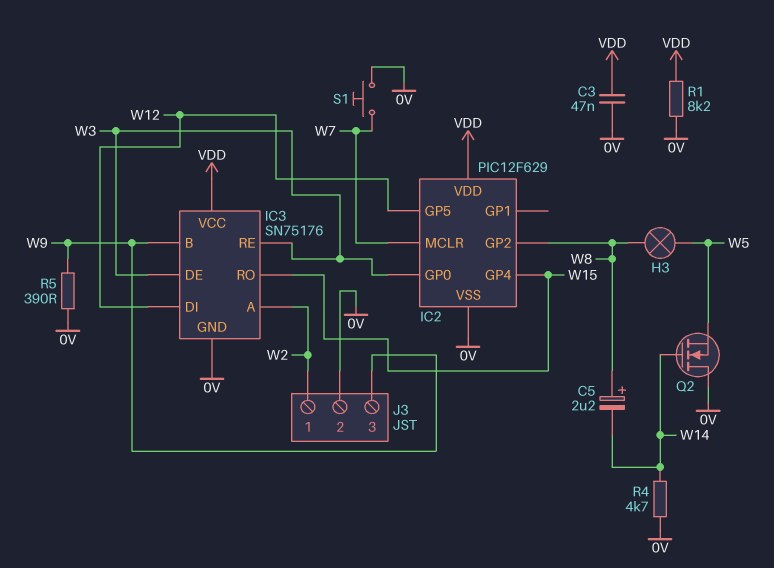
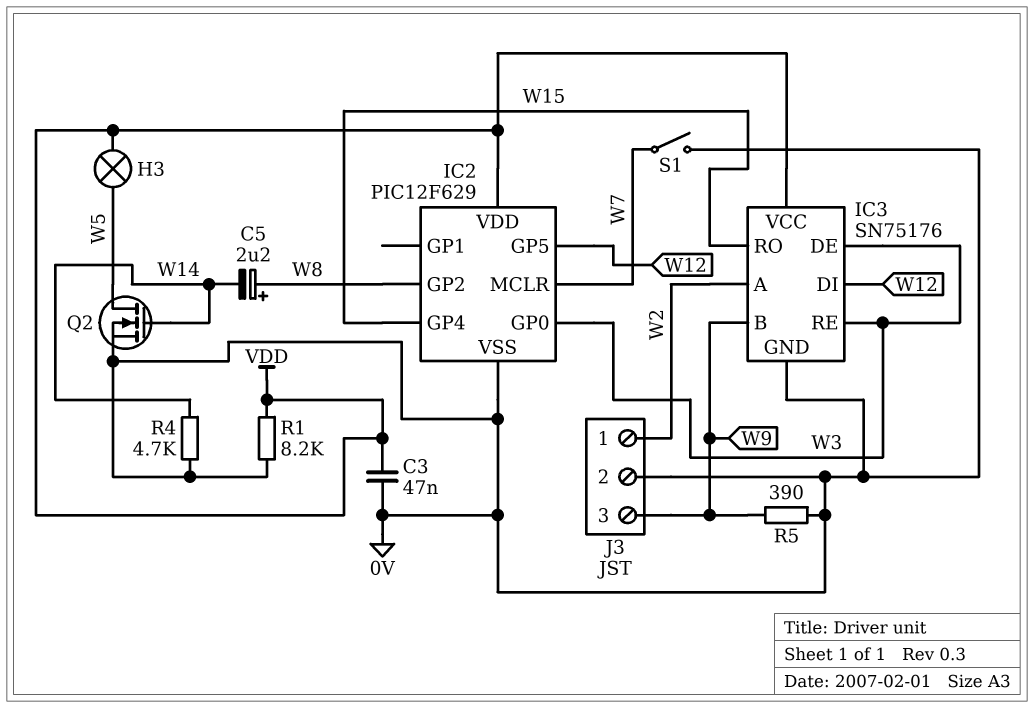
H3: lamp (W5, W8) -> lamp (VDD, W5)
Q2: NMOS (G W14, D 0V, S W5) -> NMOS (G W14, D W5, S 0V)
S1: button (0V, W7) -> switch (0V, W7)

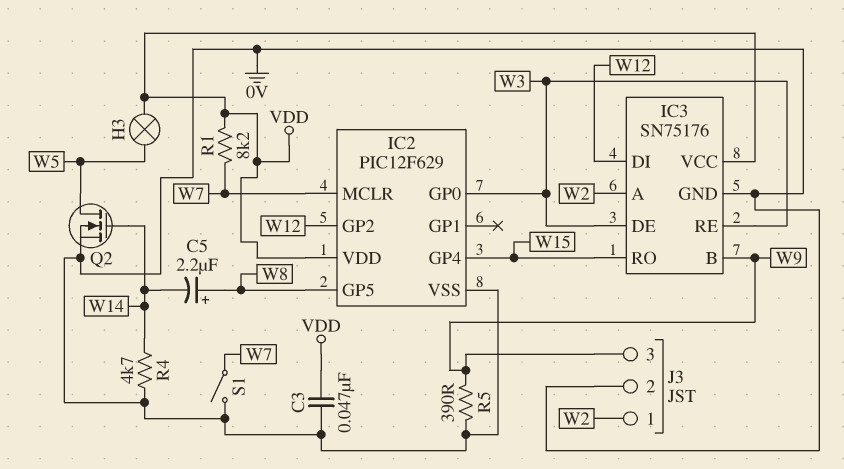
IC2 pin GP2: W8 -> W12
IC2 pin GP5: W12 -> W8
R1: 8.2k (0V, VDD) -> 8.2k (VDD, W7)

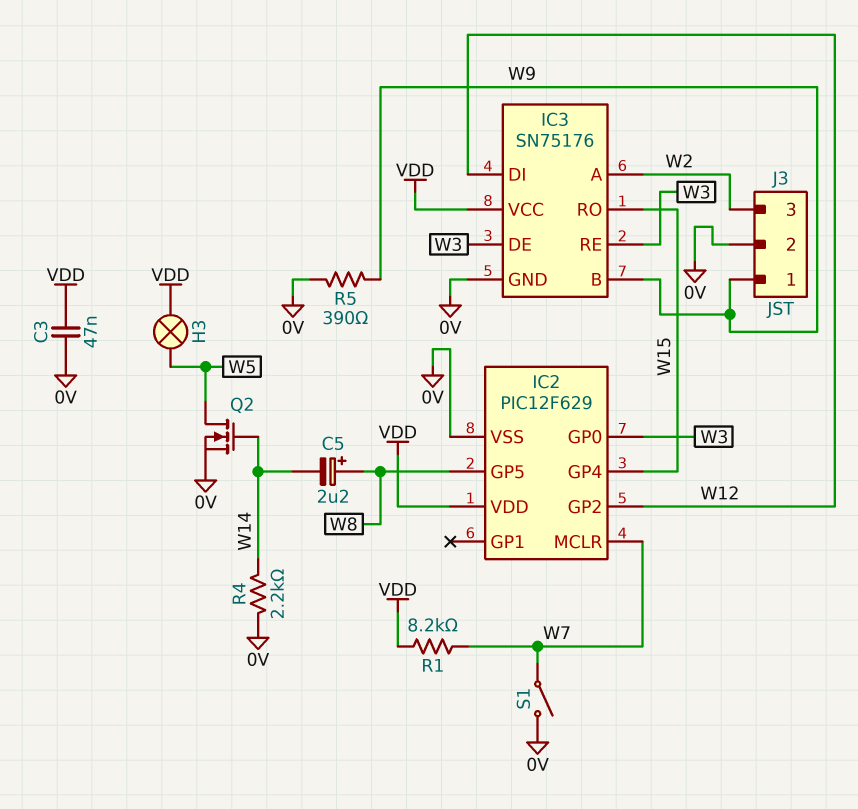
J3 pin 1: W2 -> W9
J3 pin 3: W9 -> W2
R4: 4.7k (0V, W14) -> 2.2k (0V, W14)

